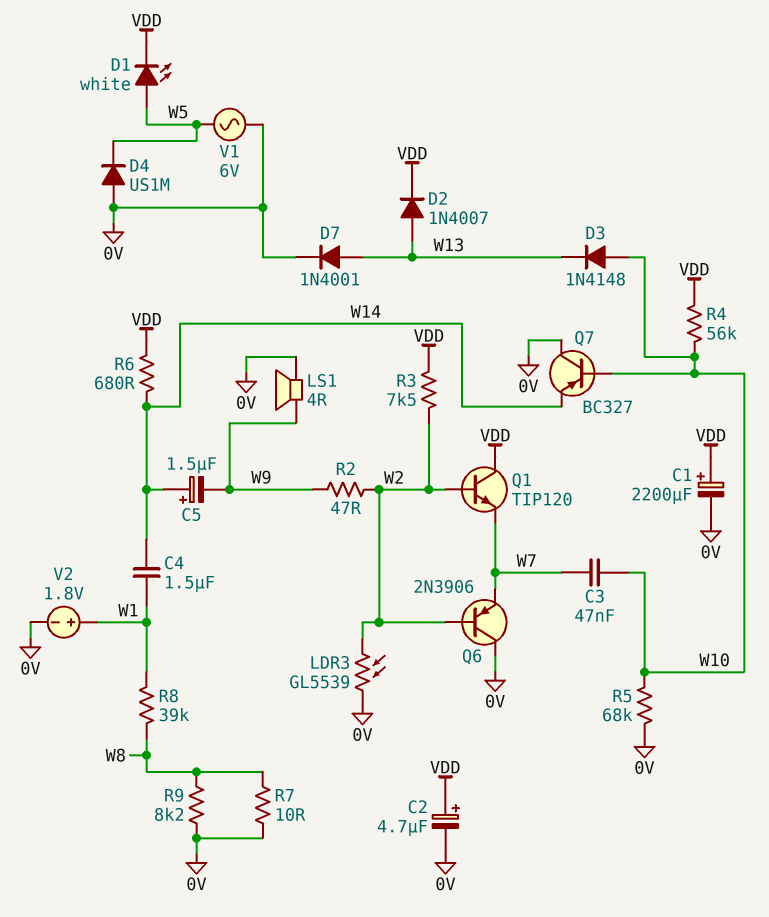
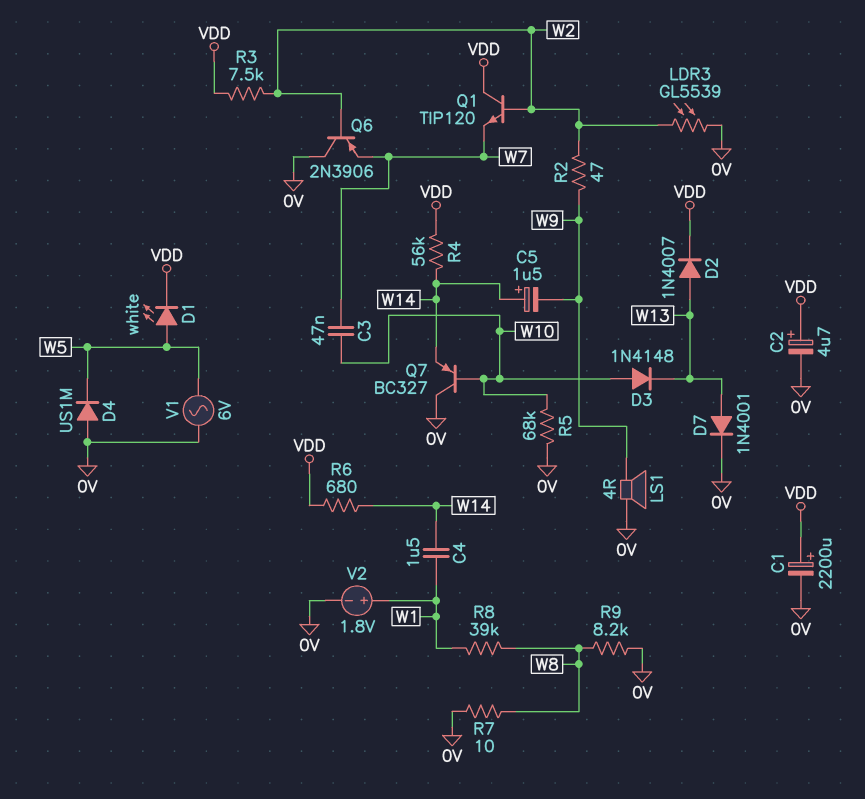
R4: 56k (VDD, W10) -> 56k (VDD, W14)

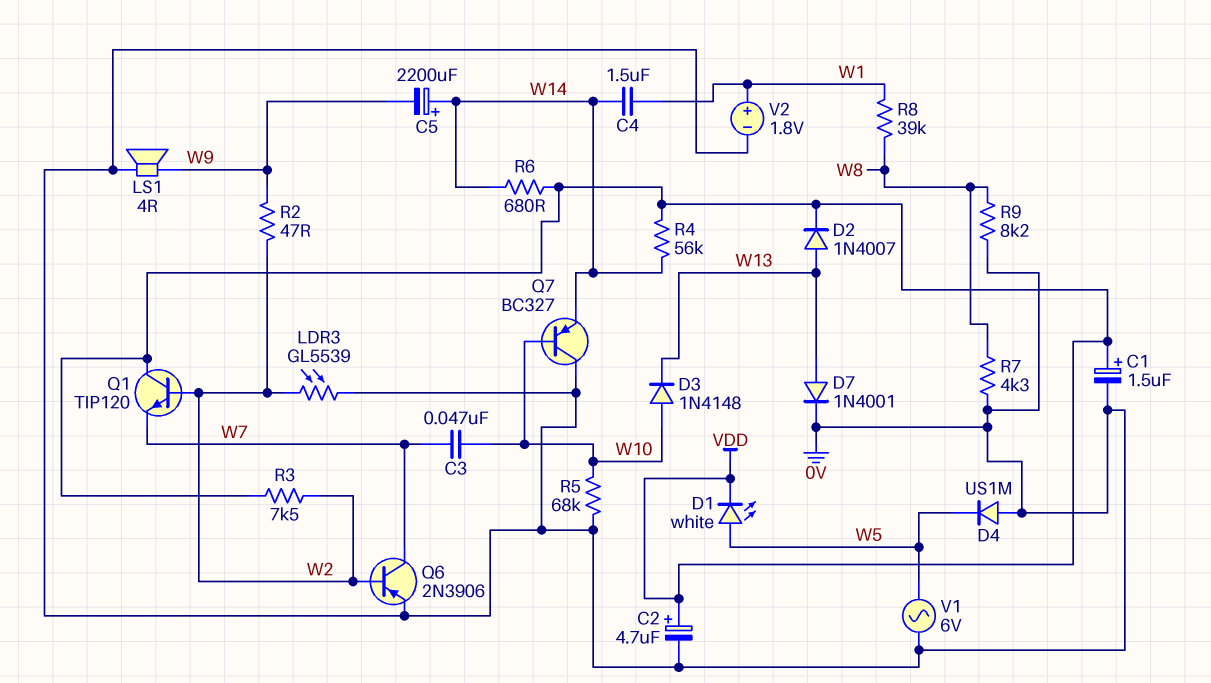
C1: 2200uF (plus VDD, minus 0V) -> 1.5uF (plus VDD, minus 0V)
C5: 1.5uF (plus W14, minus W9) -> 2200uF (plus W14, minus W9)
Q6: PNP 2N3906 (B W2, C 0V, E W7) -> PNP 2N3906 (B W2, C W7, E 0V)
R7: 10 (0V, W8) -> 4.3k (0V, W8)

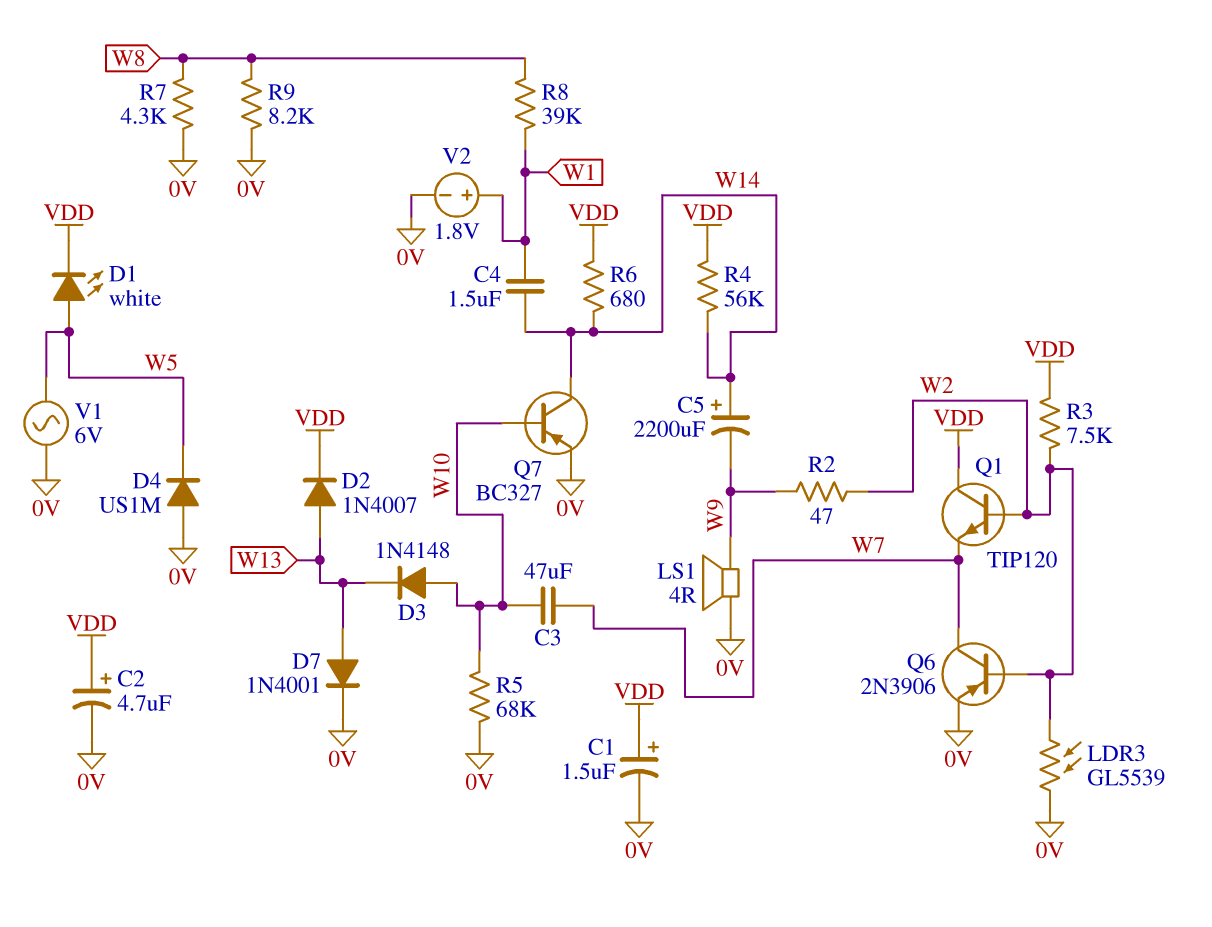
C3: 47nF (W7, W10) -> 47uF (W7, W10)
Q7: PNP BC327 (B W10, C 0V, E W14) -> PNP BC327 (B W10, C W14, E 0V)

